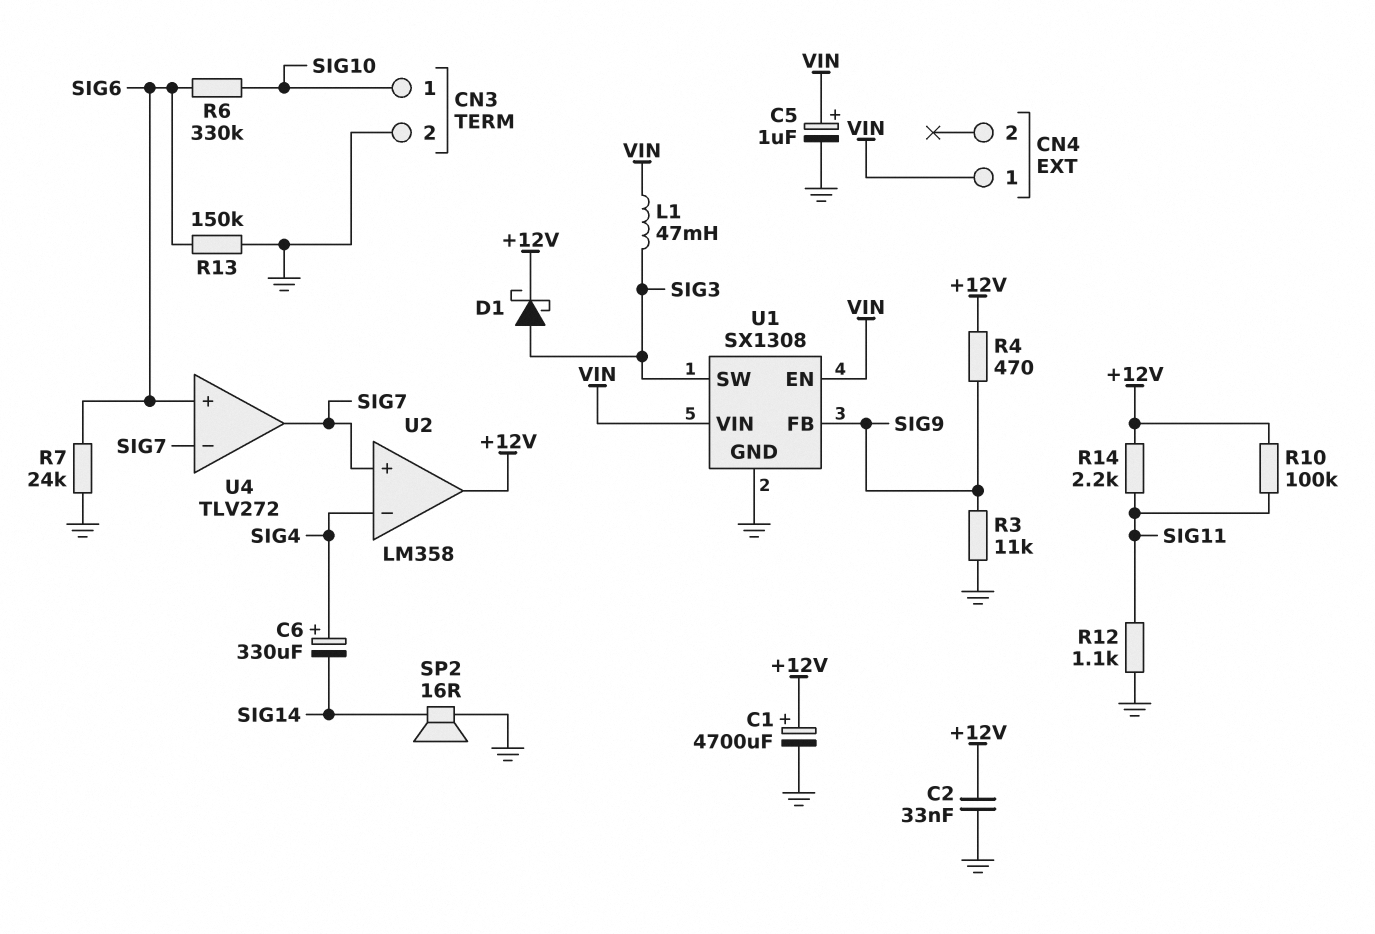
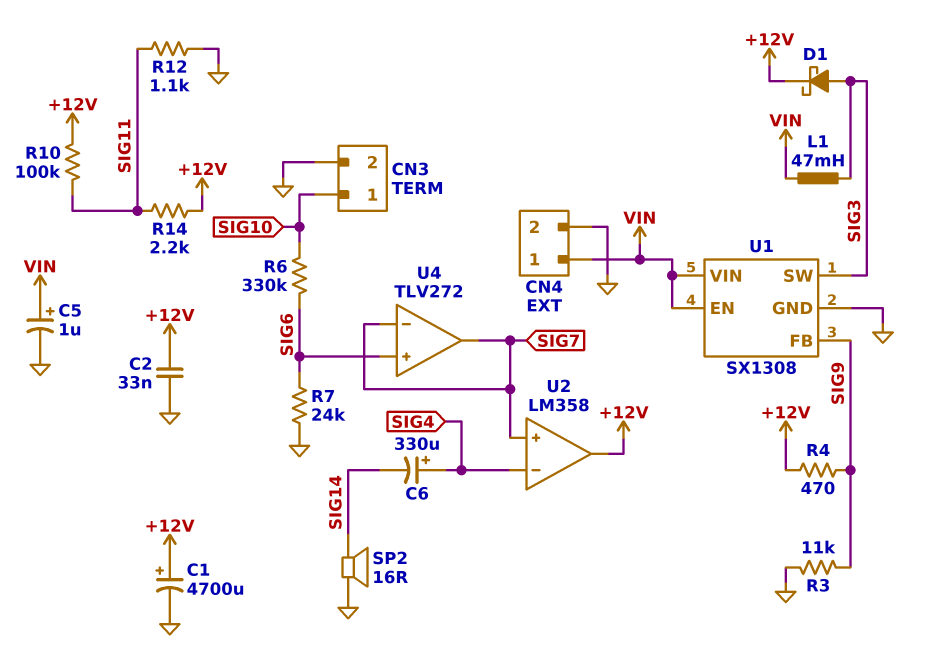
CN4 pin 2: none -> GND
R13: 150k (GND, SIG6) -> none

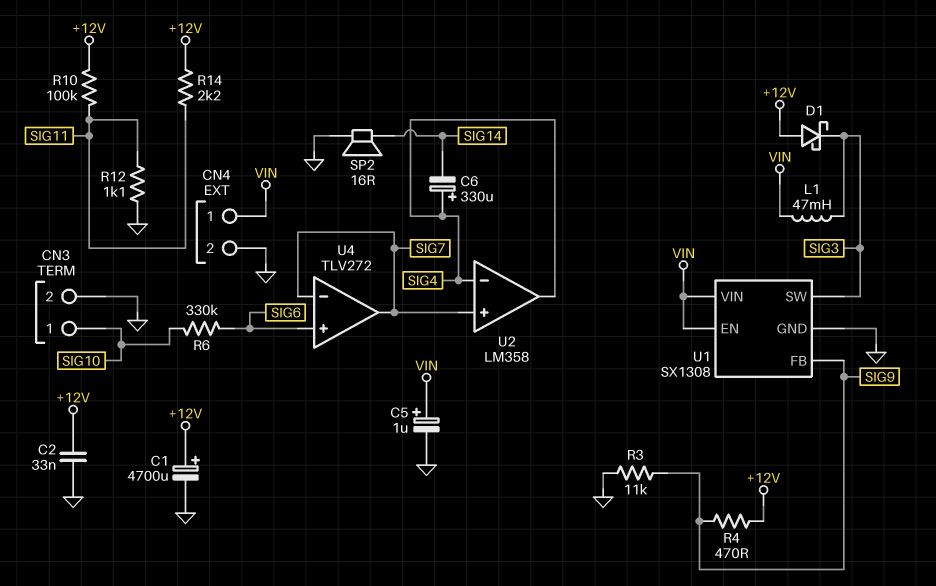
D1: schottky (A SIG3, K +12V) -> schottky (A +12V, K SIG3)
R7: 24k (GND, SIG6) -> none
U2 pin out: +12V -> SIG4

